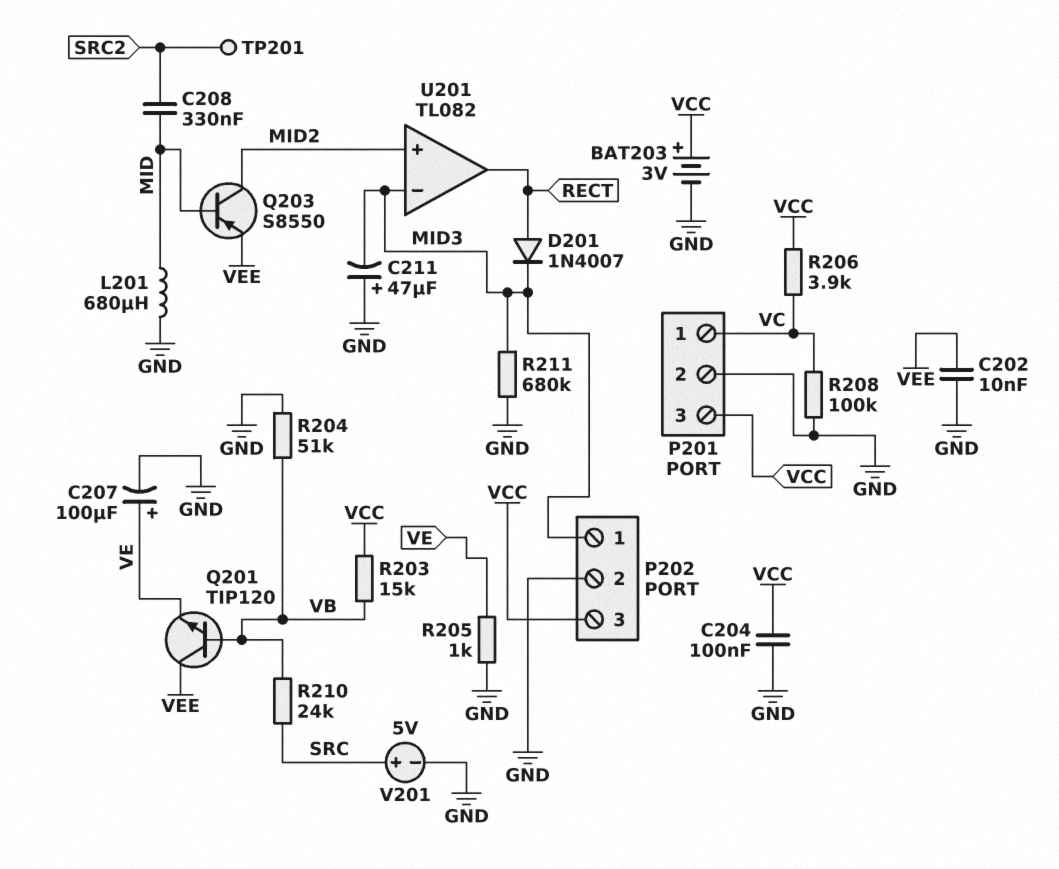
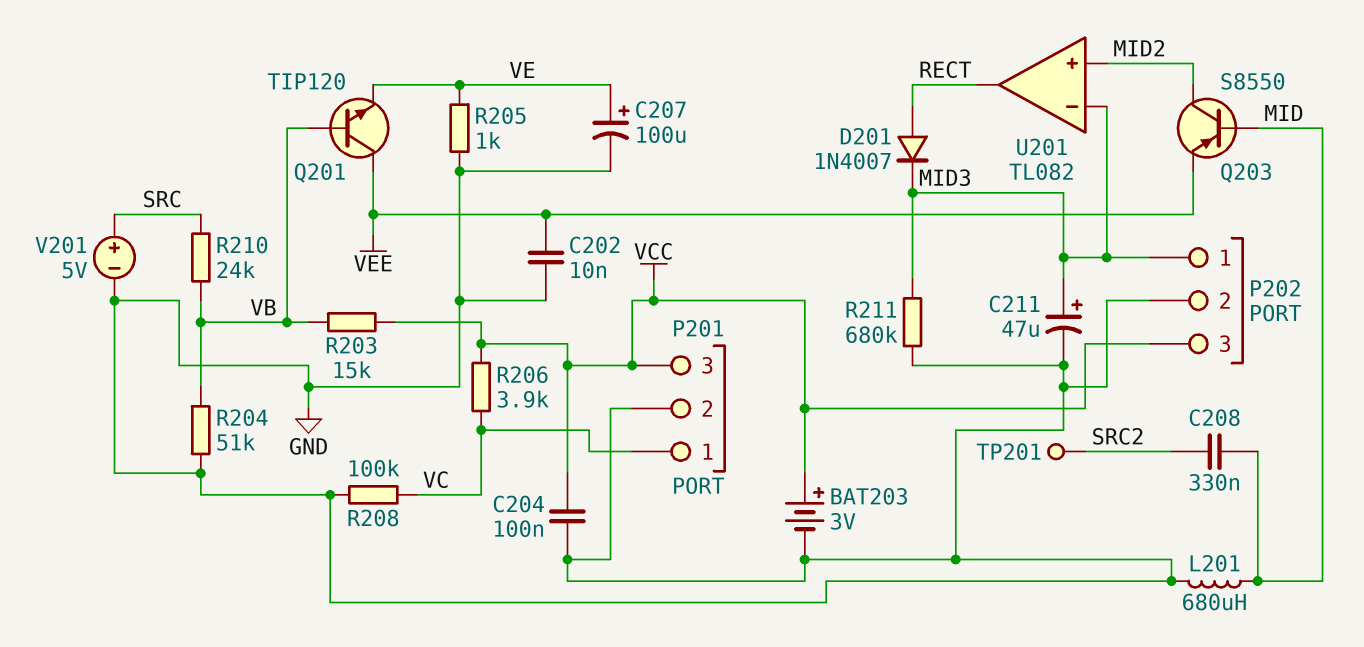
C211: 47uF (plus GND, minus MID3) -> 47uF (plus MID3, minus GND)

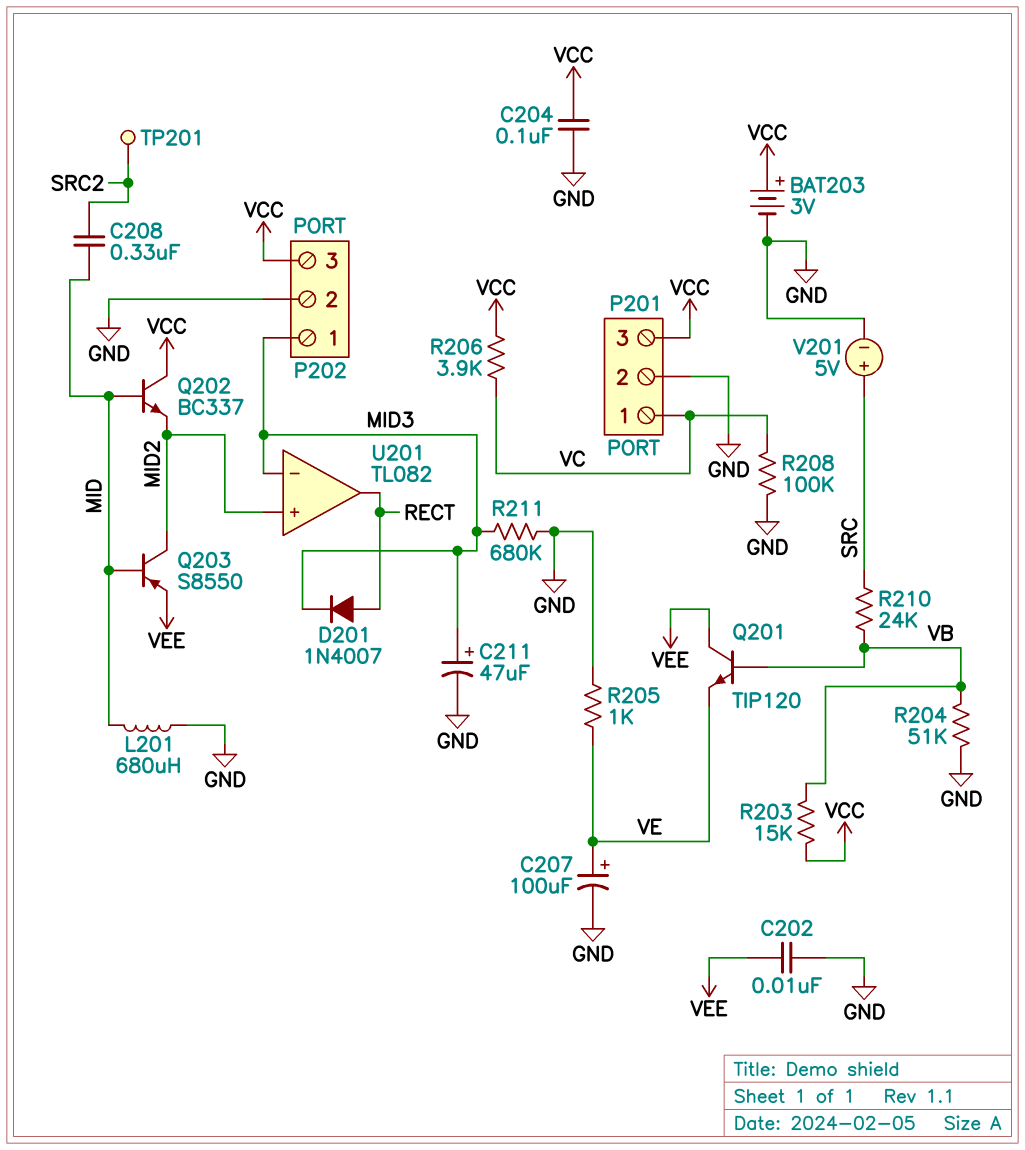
Q202: none -> NPN BC337 (B MID, C VCC, E MID2)

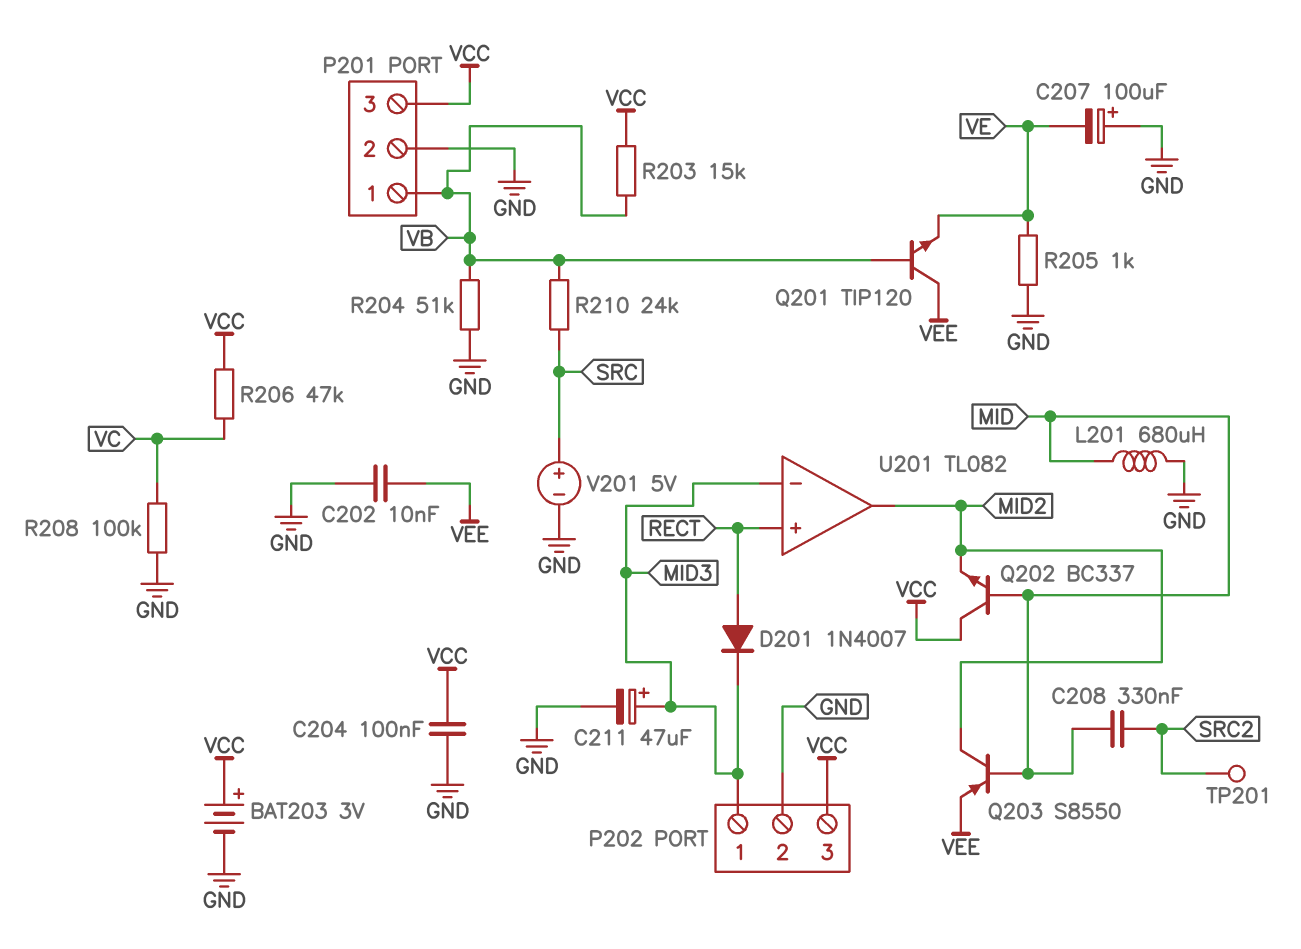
C207: 100uF (plus VE, minus GND) -> 100uF (plus GND, minus VE)
P201 pin 1: VC -> VB
R206: 3.9k (VC, VCC) -> 47k (VC, VCC)
R211: 680k (GND, MID3) -> none
U201 pin in+: MID2 -> RECT
U201 pin out: RECT -> MID2

